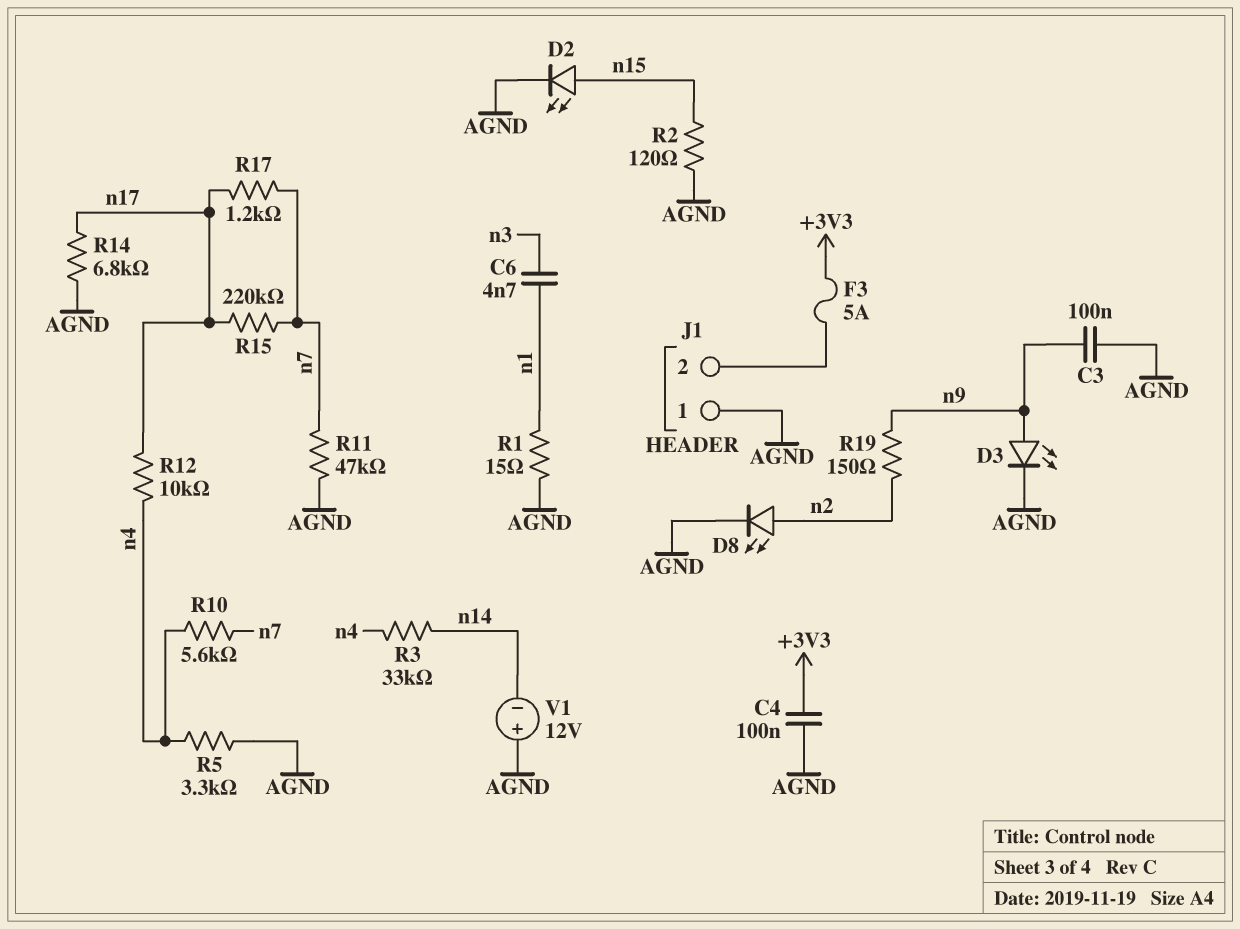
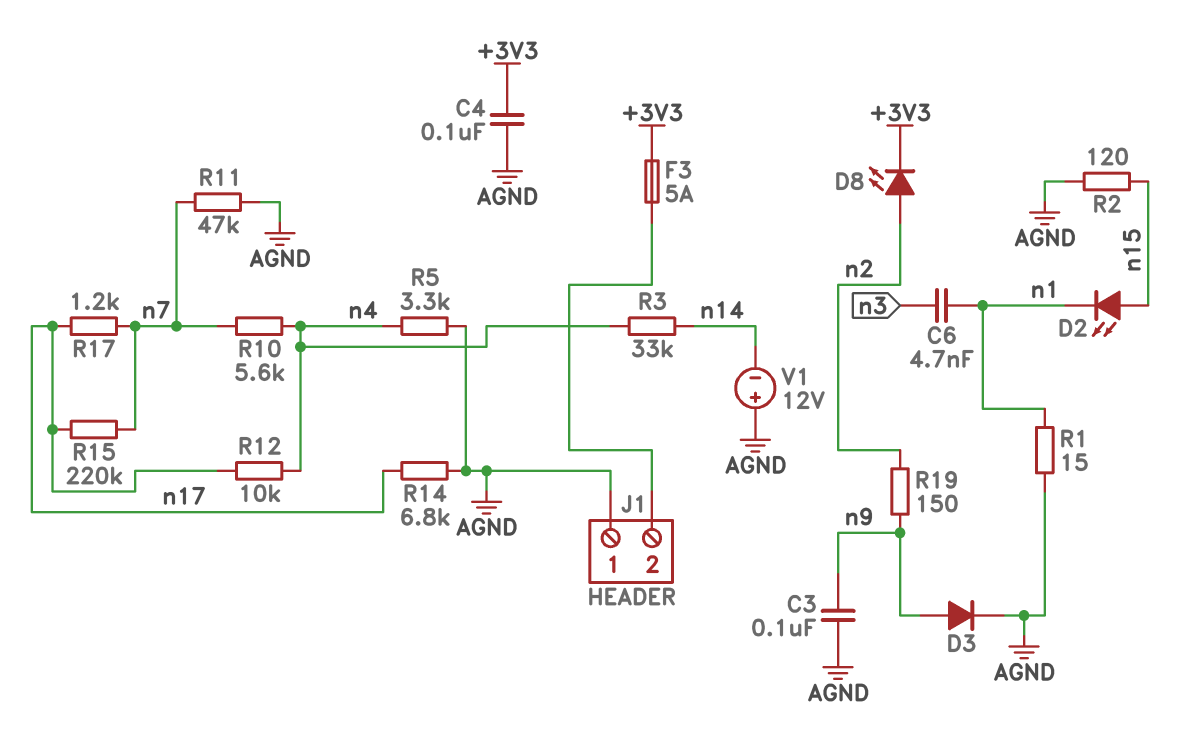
D2: LED (A n15, K AGND) -> LED (A n15, K n1)
D3: LED (A n9, K AGND) -> diode (A n9, K AGND)
D8: LED (A n2, K AGND) -> LED (A n2, K +3V3)

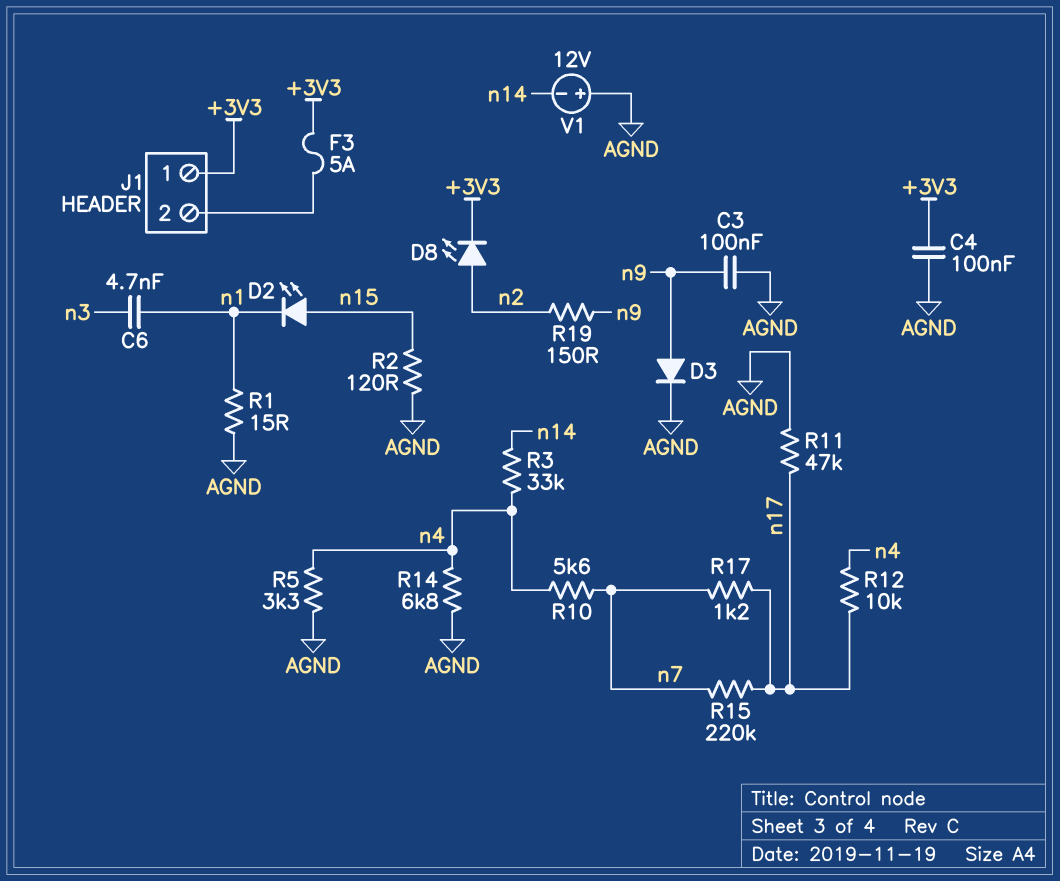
J1 pin 1: AGND -> +3V3
R11: 47k (AGND, n7) -> 47k (AGND, n17)
R14: 6.8k (AGND, n17) -> 6.8k (AGND, n4)

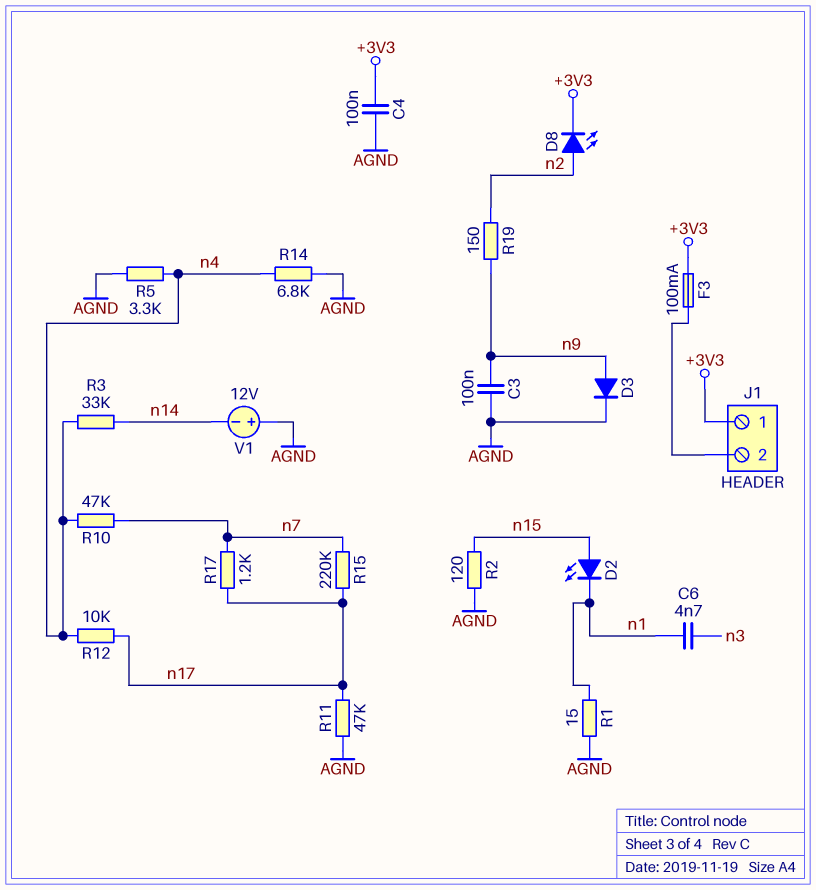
F3: 5A (+3V3, J1/2) -> 100mA (+3V3, J1/2)
R10: 5.6k (n4, n7) -> 47k (n4, n7)

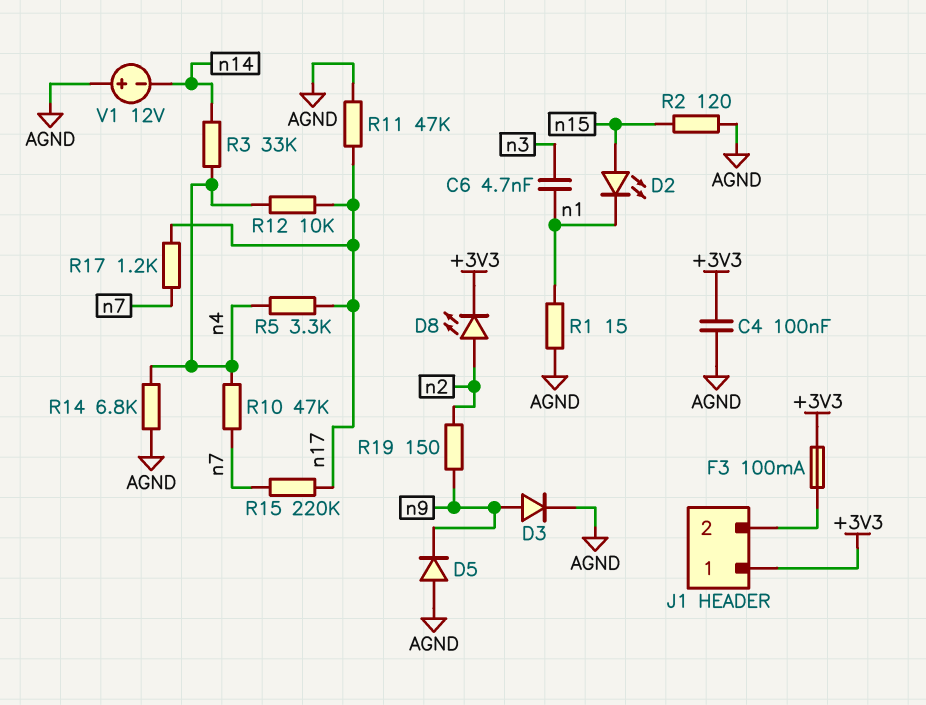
C3: 100nF (AGND, n9) -> none
D5: none -> diode (A AGND, K n9)
R5: 3.3k (AGND, n4) -> 3.3k (n4, n17)

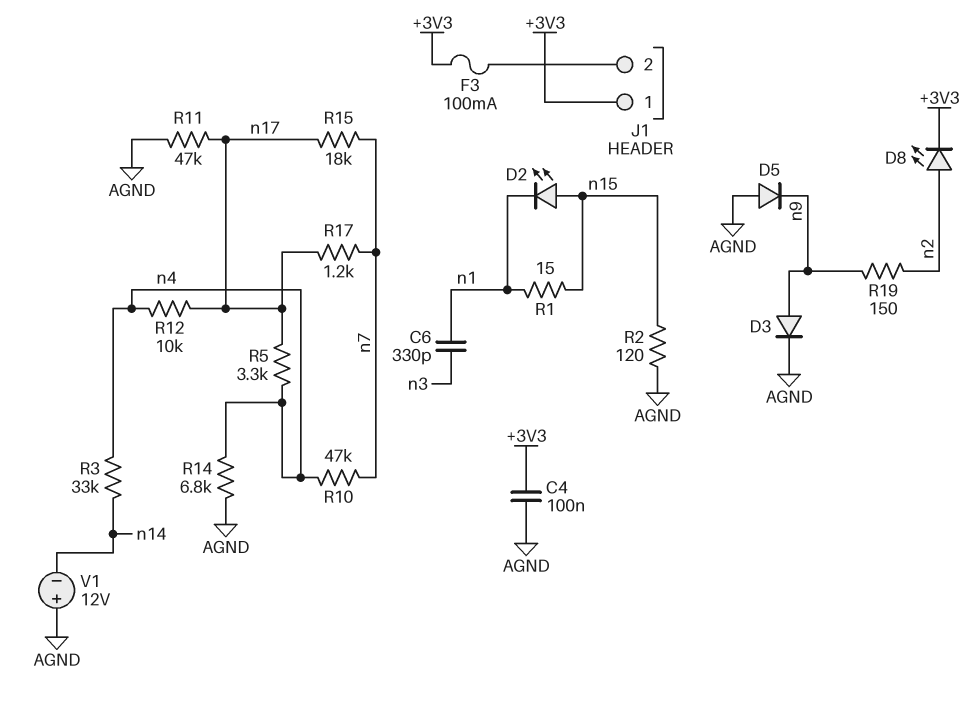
C6: 4.7nF (n1, n3) -> 330pF (n1, n3)
R1: 15 (AGND, n1) -> 15 (n1, n15)
R15: 220k (n7, n17) -> 18k (n7, n17)

